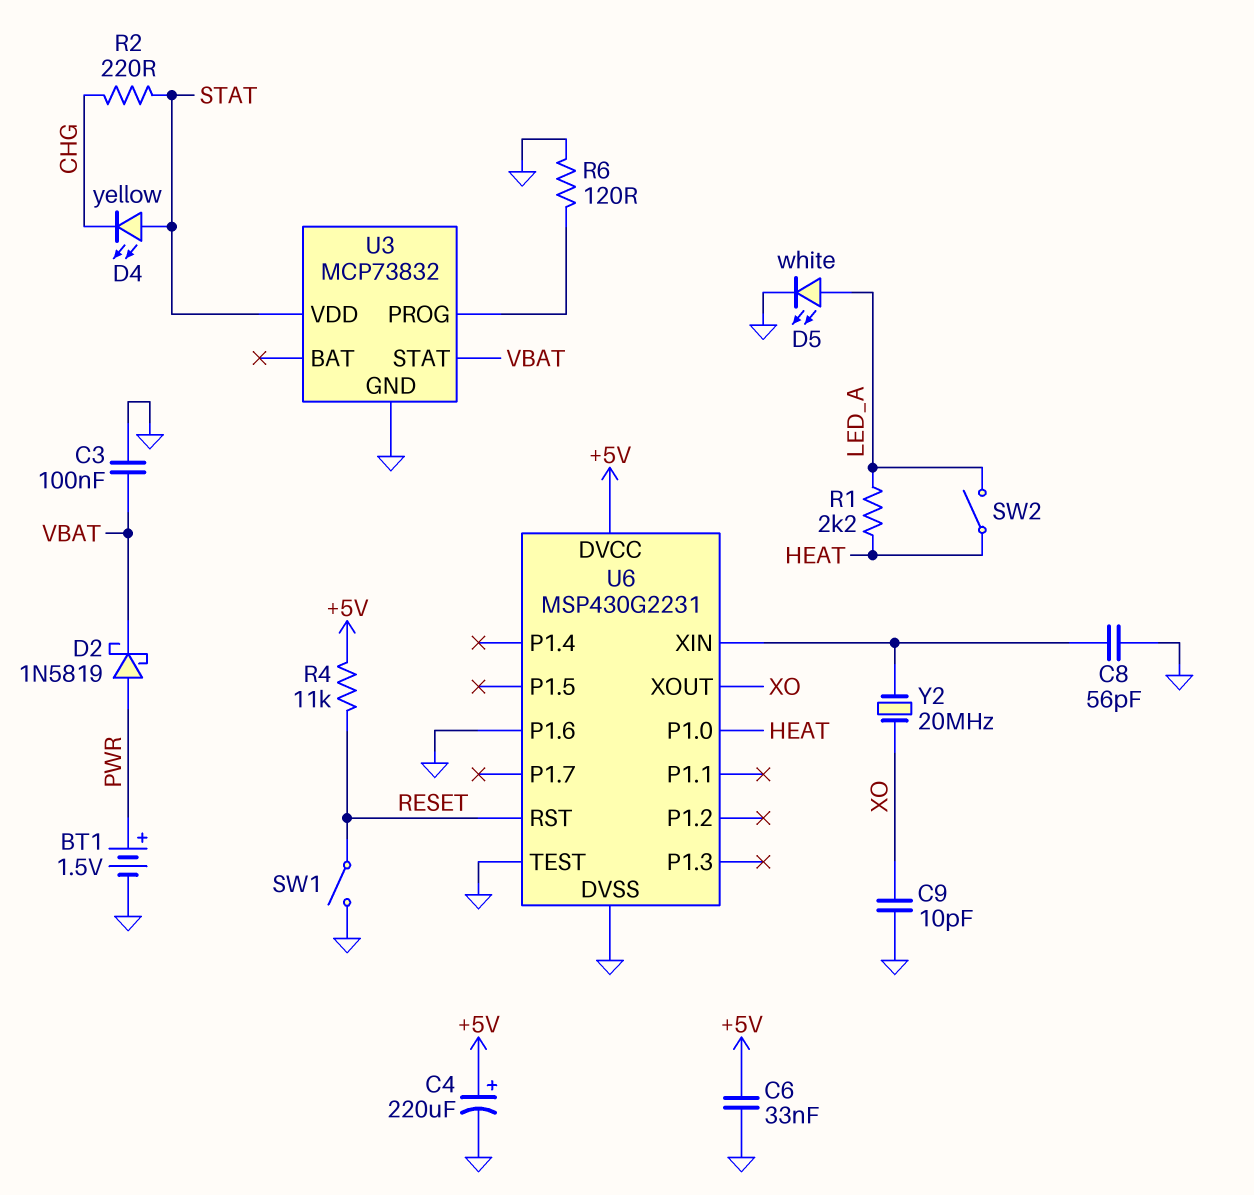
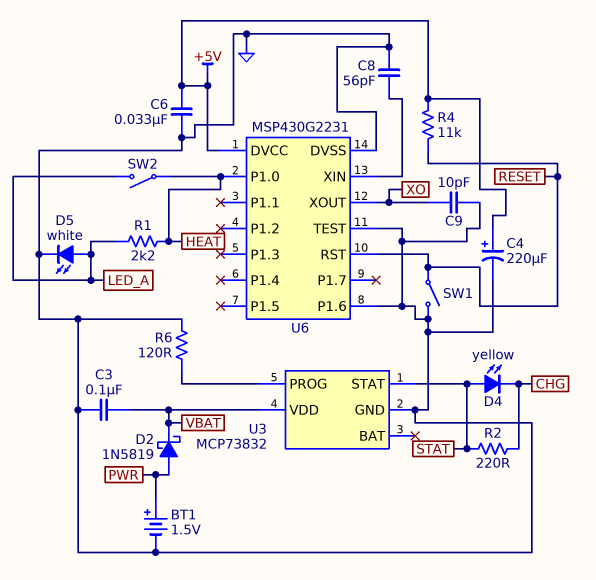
U3 pin STAT: VBAT -> STAT
U3 pin VDD: STAT -> VBAT
Y2: 20MHz (U6/XIN, XO) -> none

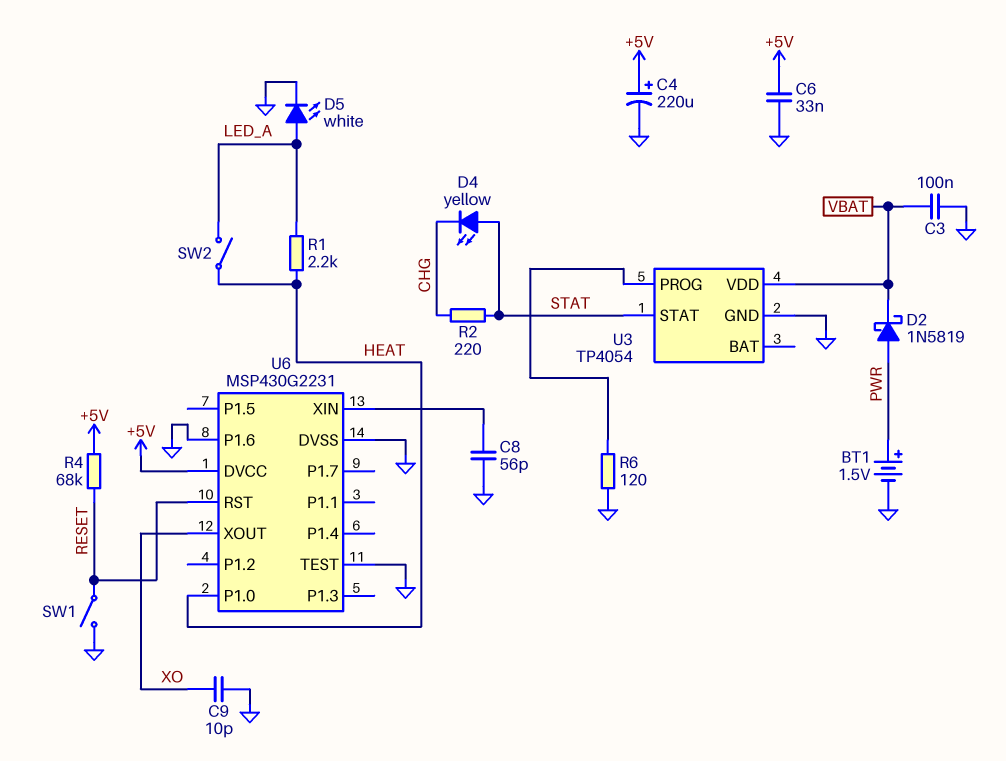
R4: 11k (+5V, RESET) -> 68k (+5V, RESET)
U3: MCP73832 -> TP4054

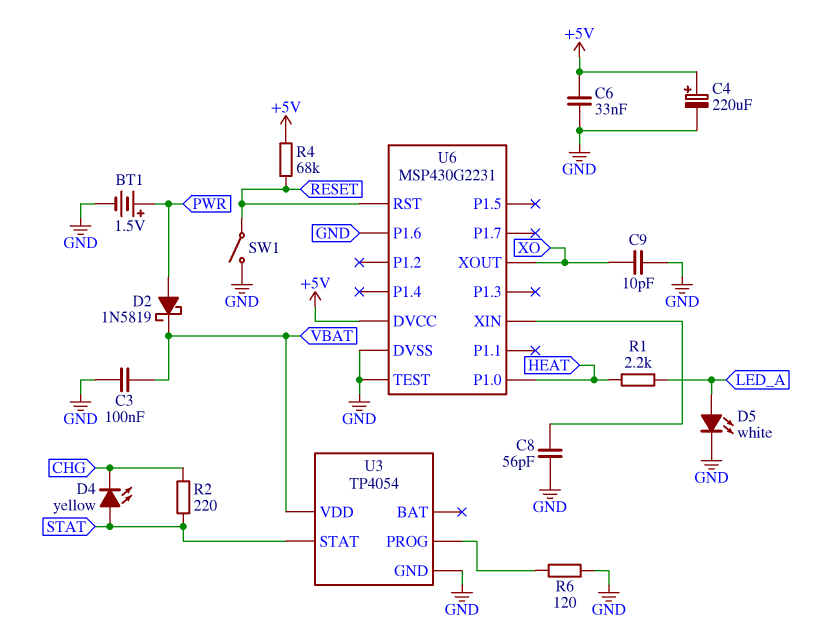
SW2: switch (HEAT, LED_A) -> none

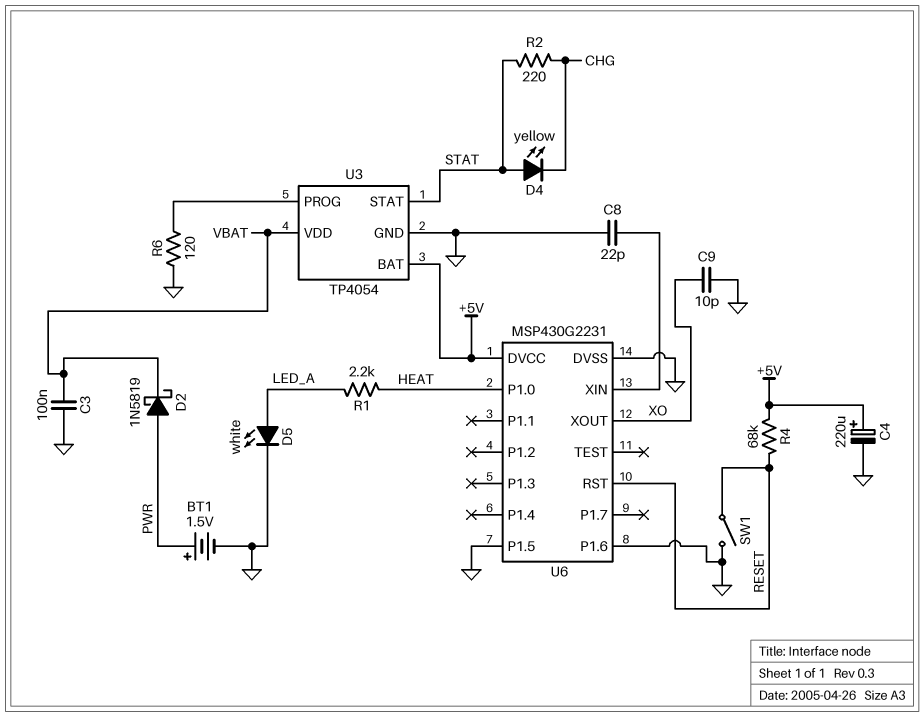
C6: 33nF (+5V, GND) -> none
C8: 56pF (GND, U6/XIN) -> 22pF (GND, U6/XIN)
U3 pin BAT: none -> +5V
U6 pin P1.5: none -> GND
U6 pin TEST: GND -> none

